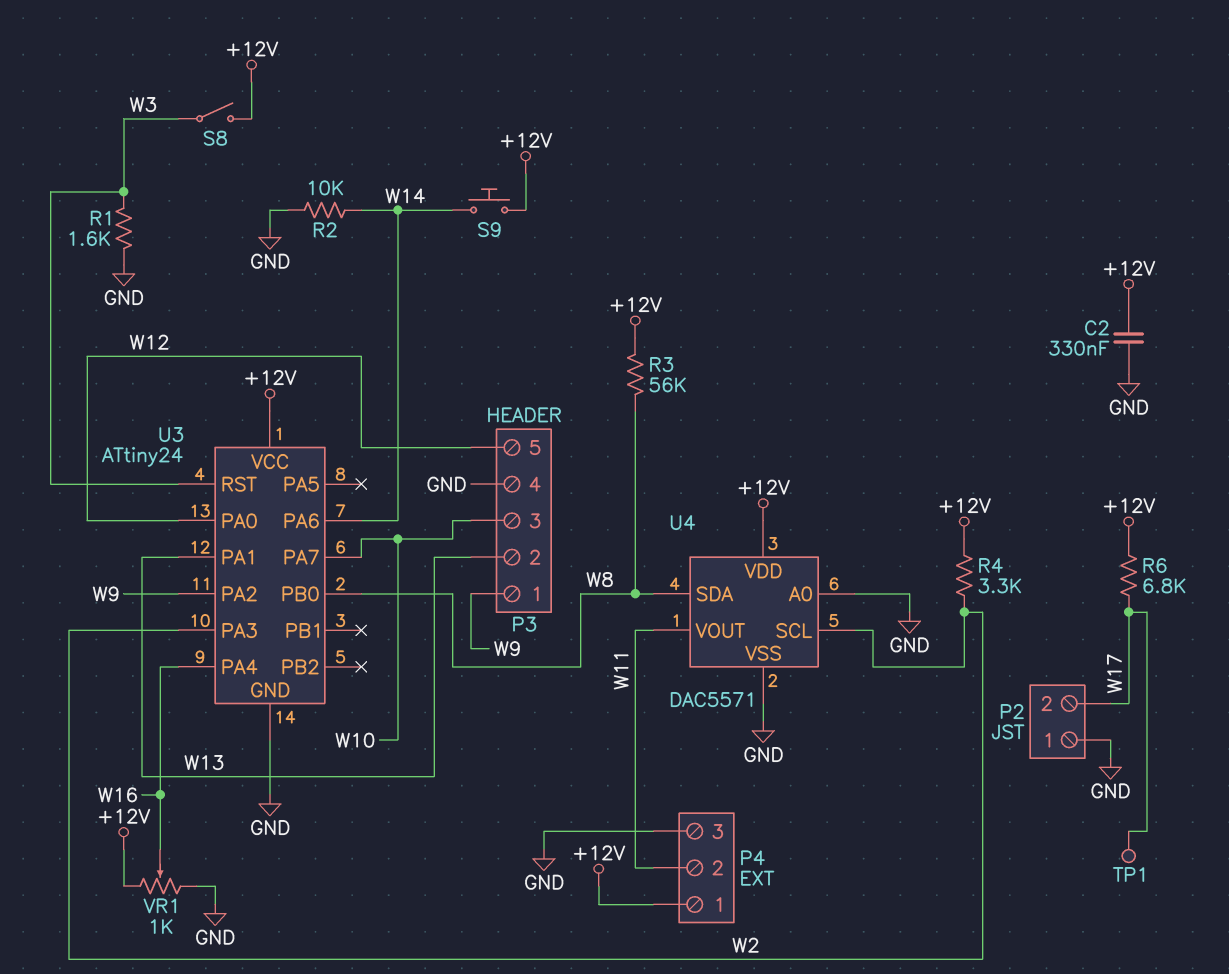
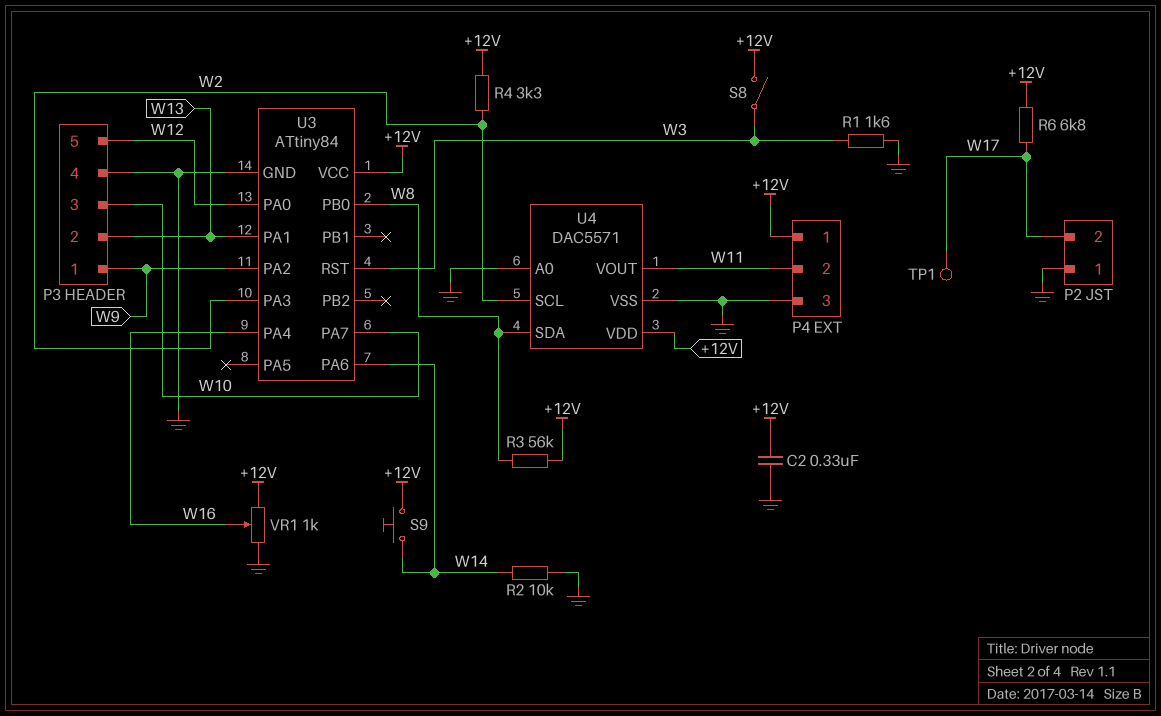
U3: ATtiny24 -> ATtiny84

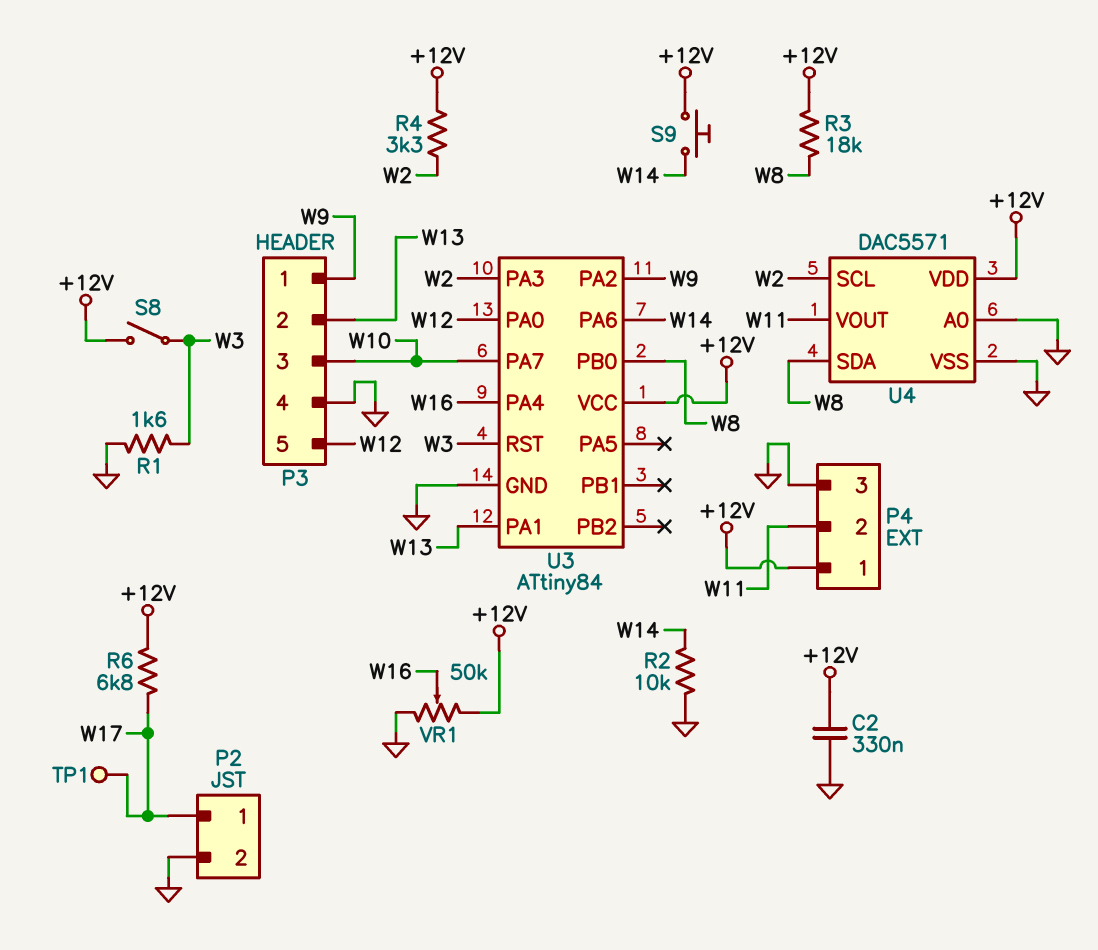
P2 pin 1: GND -> W17
P2 pin 2: W17 -> GND
R3: 56k (+12V, W8) -> 18k (+12V, W8)
VR1: 1k (+12V, GND, wiper W16) -> 50k (+12V, GND, wiper W16)

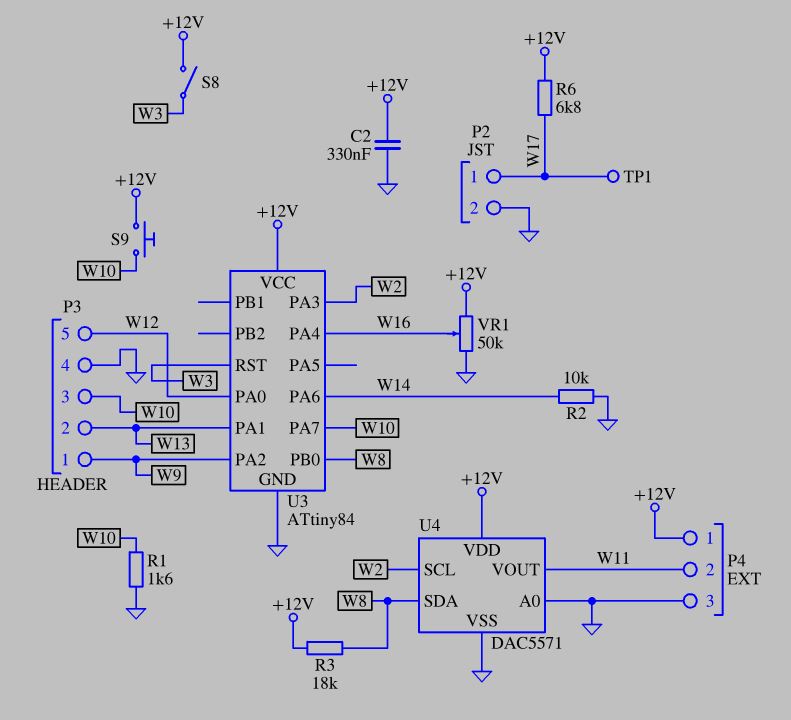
R1: 1.6k (GND, W3) -> 1.6k (GND, W10)
R4: 3.3k (+12V, W2) -> none
S9: button (+12V, W14) -> button (+12V, W10)

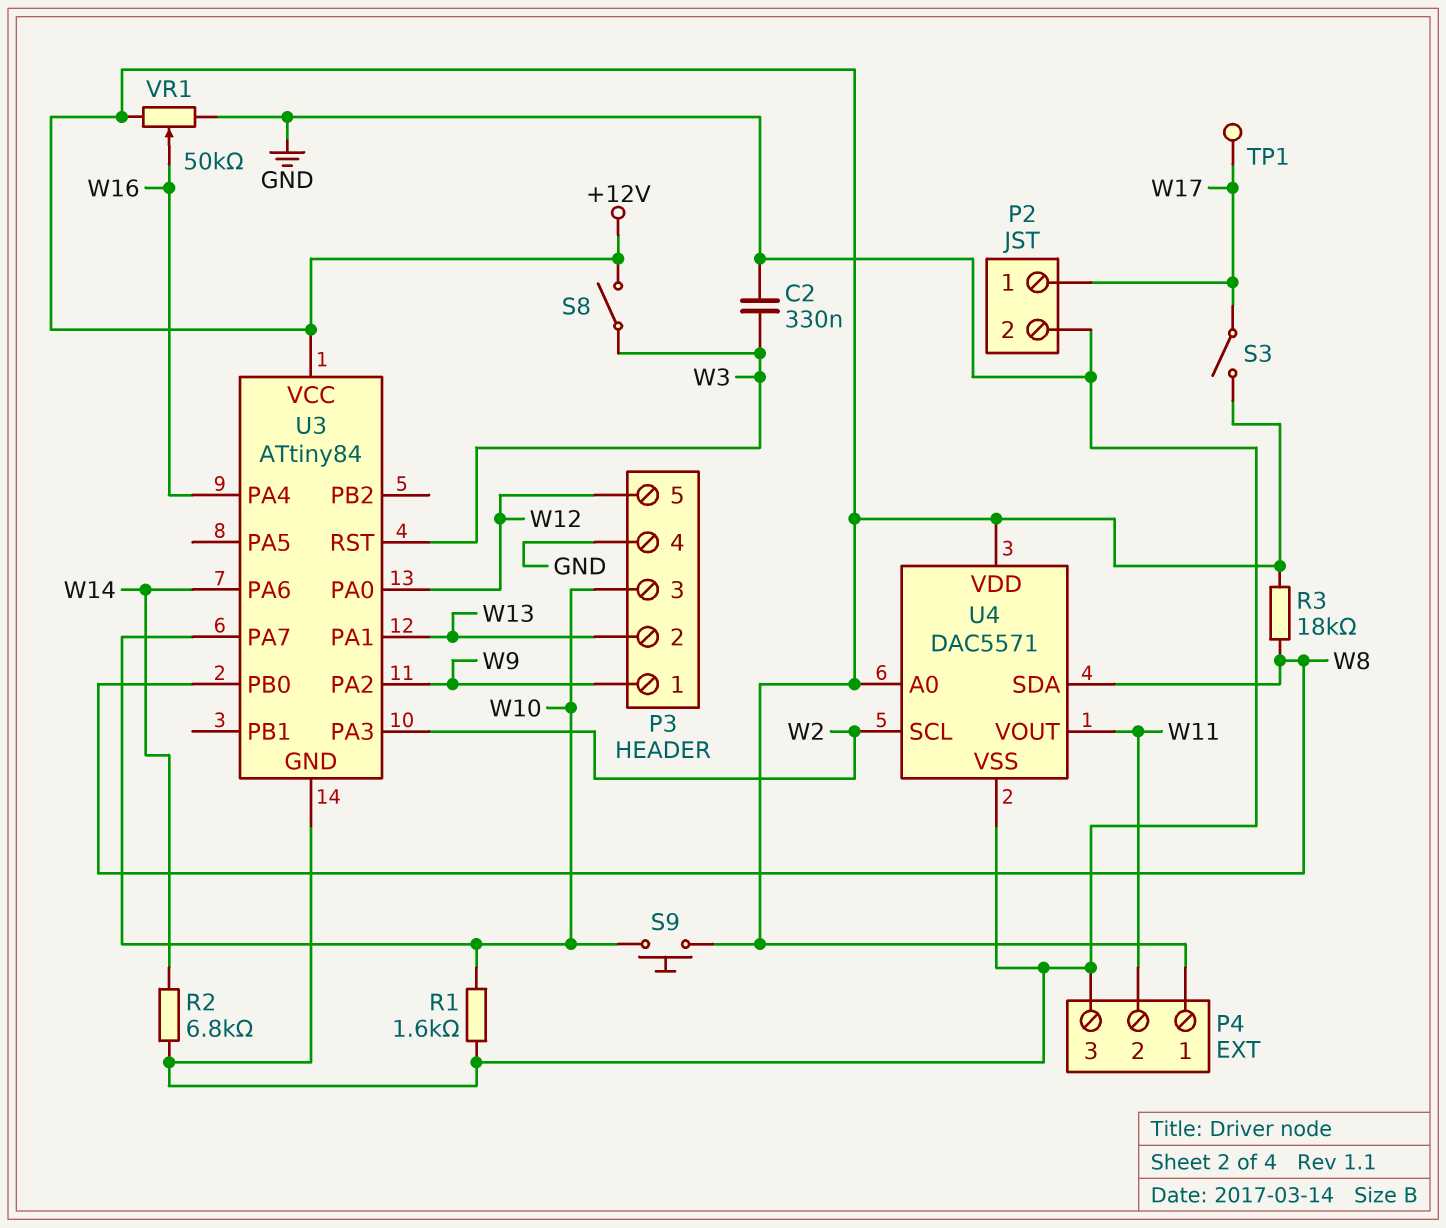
C2: 330nF (+12V, GND) -> 330nF (GND, W3)
R2: 10k (GND, W14) -> 6.8k (GND, W14)
R6: 6.8k (+12V, W17) -> none
S3: none -> switch (+12V, W17)
U4 pin A0: GND -> +12V

